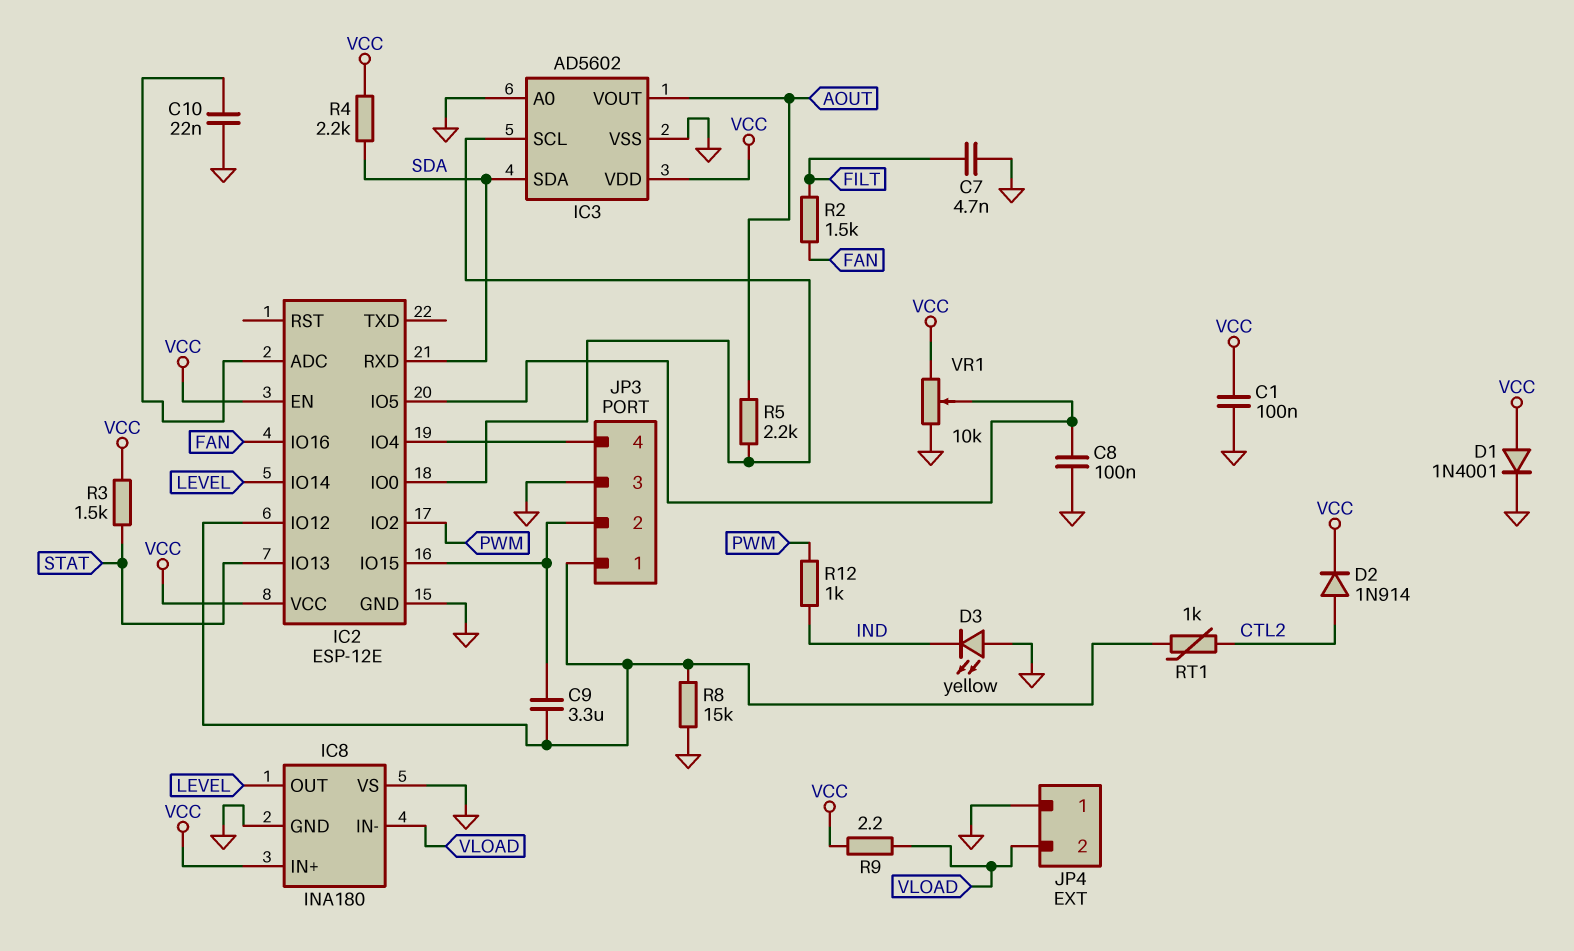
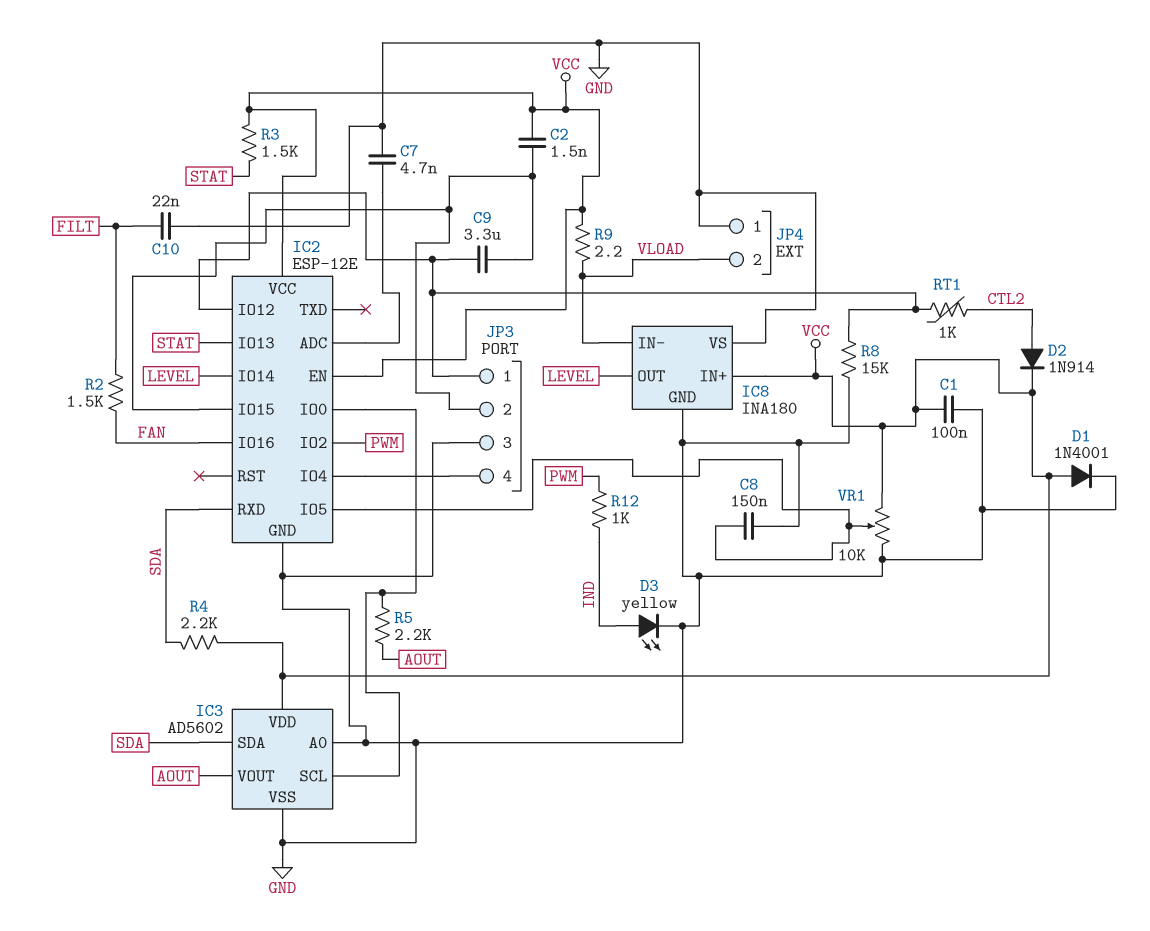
C2: none -> 1.5nF (IC2/IO15, VCC)
C7: 4.7nF (FILT, GND) -> 4.7nF (GND, IC2/ADC)
C8: 100nF (GND, IC2/IO5) -> 150nF (GND, IC2/IO5)
C10: 22nF (GND, IC2/ADC) -> 22nF (FILT, GND)
D3: LED yellow (A GND, K IND) -> LED yellow (A IND, K GND)

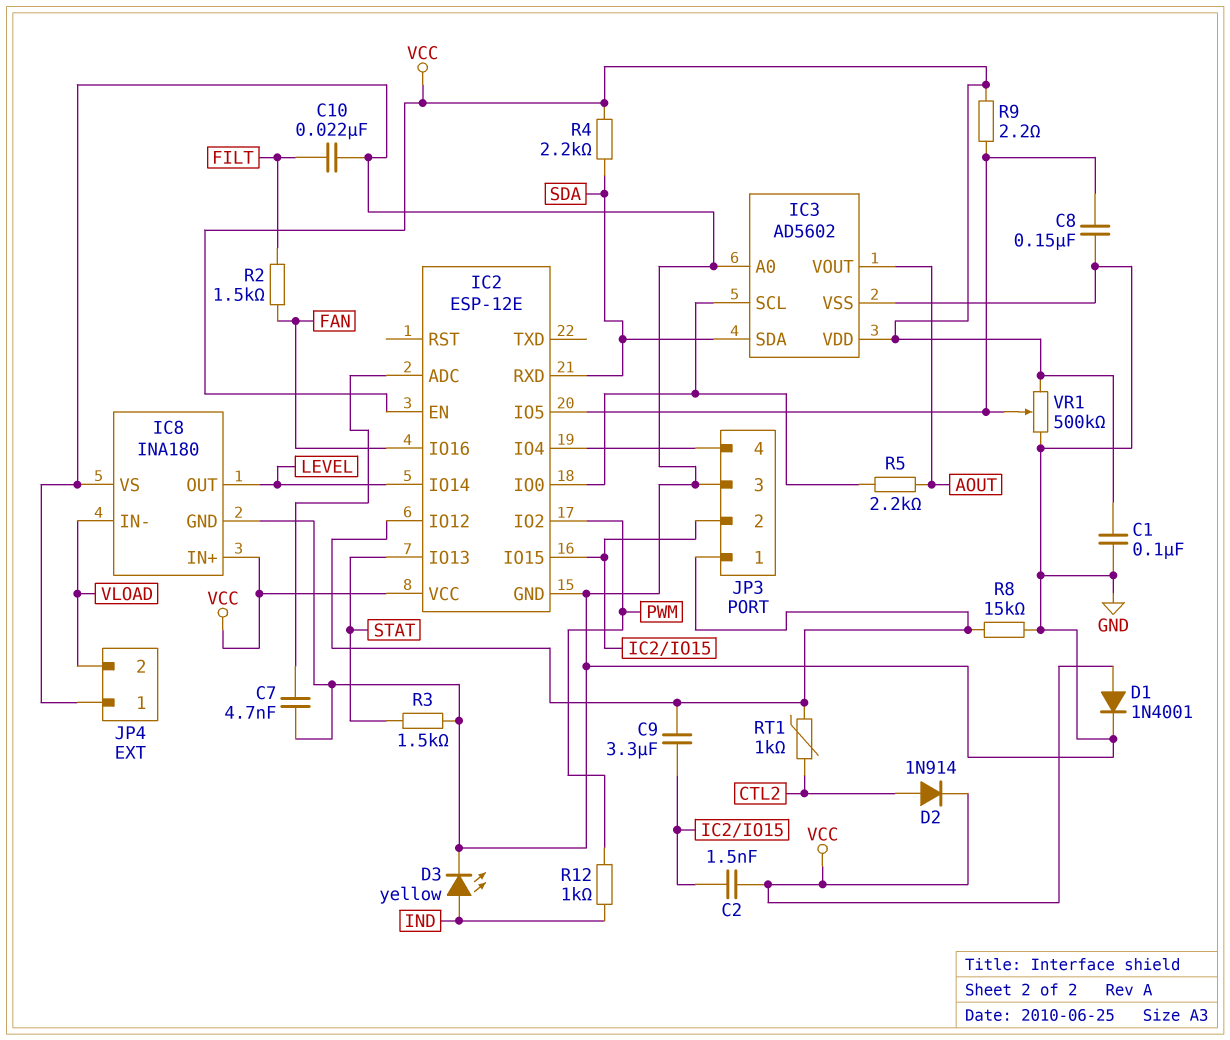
R3: 1.5k (STAT, VCC) -> 1.5k (GND, STAT)
R9: 2.2 (VCC, VLOAD) -> 2.2 (IC2/IO5, VCC)
VR1: 10k (GND, VCC, wiper IC2/IO5) -> 500k (GND, VCC, wiper IC2/IO5)

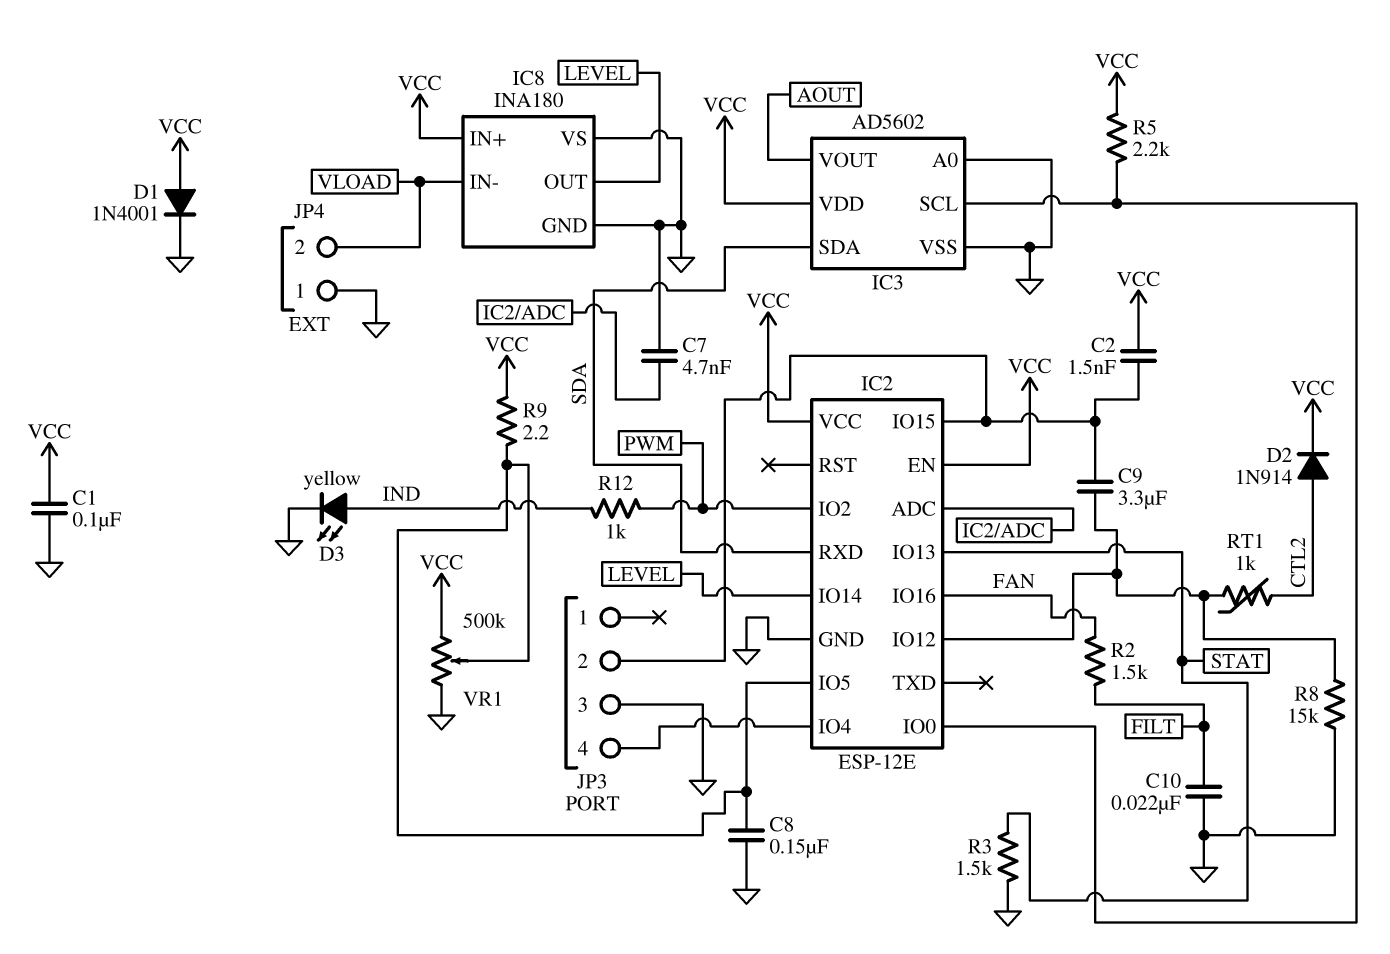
JP3 pin 1: IC2/IO12 -> none
R4: 2.2k (SDA, VCC) -> none
R5: 2.2k (AOUT, IC2/IO0) -> 2.2k (IC2/IO0, VCC)

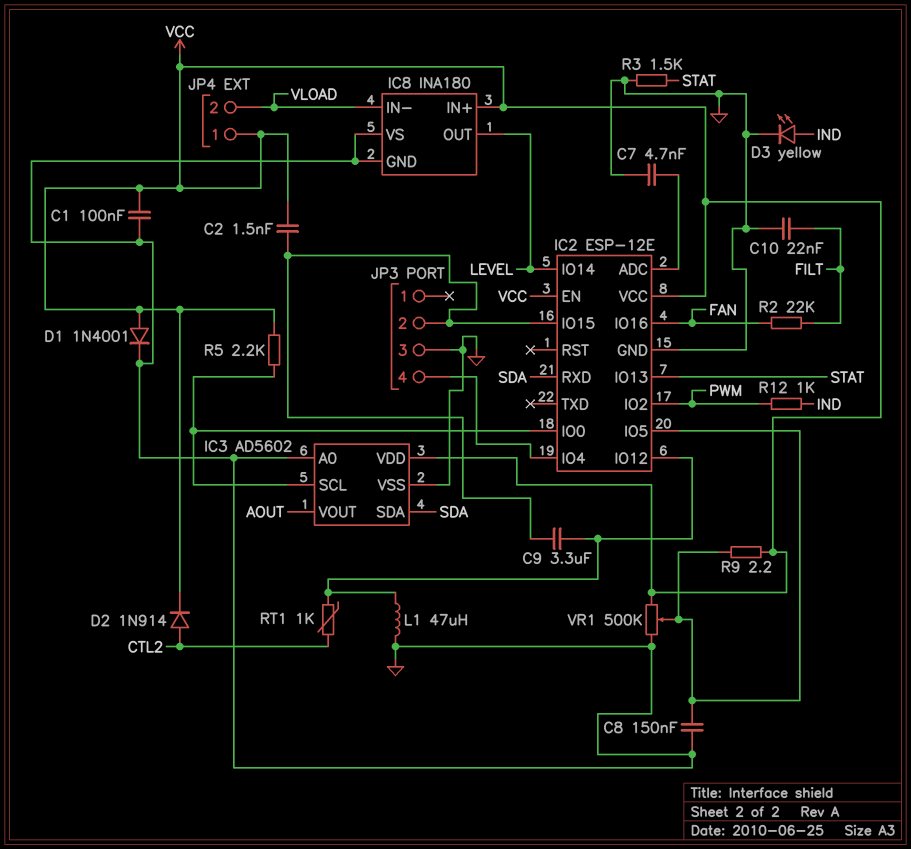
JP4 pin 1: GND -> VCC
L1: none -> 47uH (GND, IC2/IO12)
R2: 1.5k (FAN, FILT) -> 22k (FAN, FILT)
R8: 15k (GND, IC2/IO12) -> none

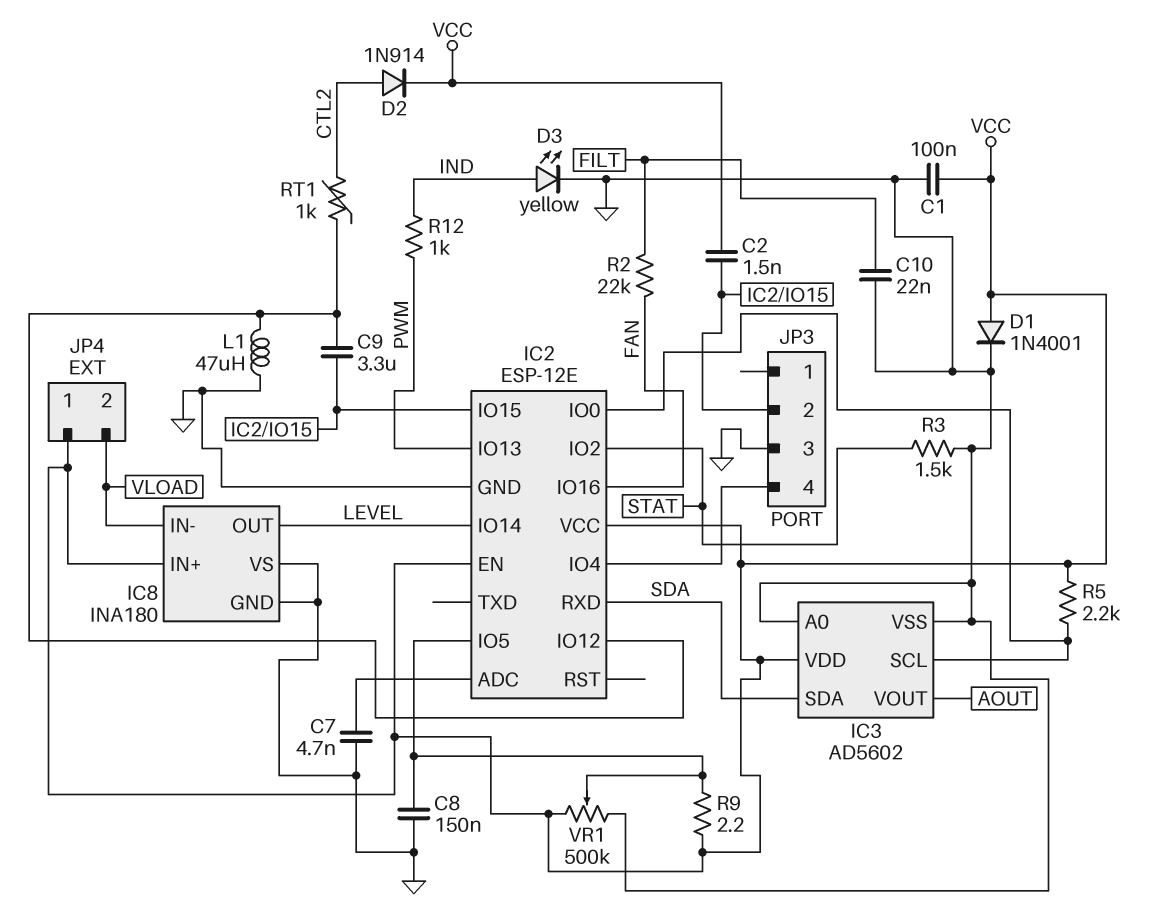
IC2 pin IO2: PWM -> STAT
IC2 pin IO13: STAT -> PWM

